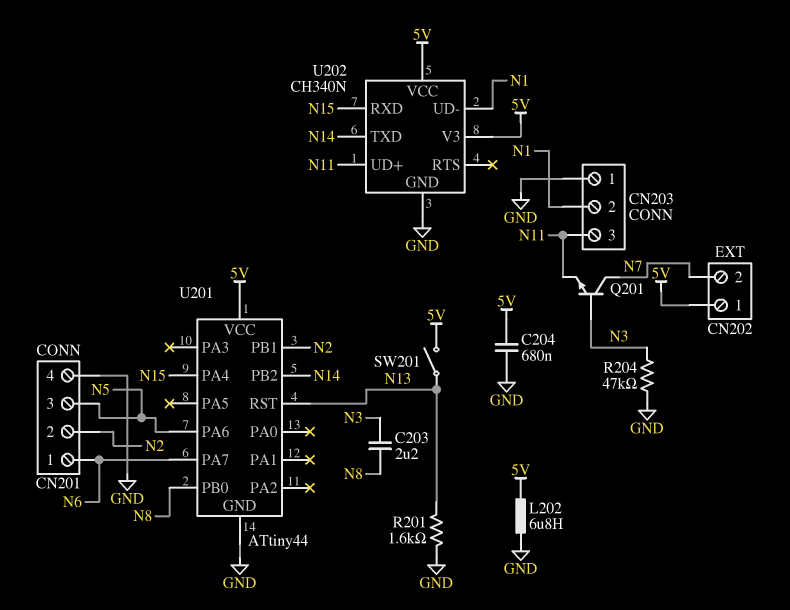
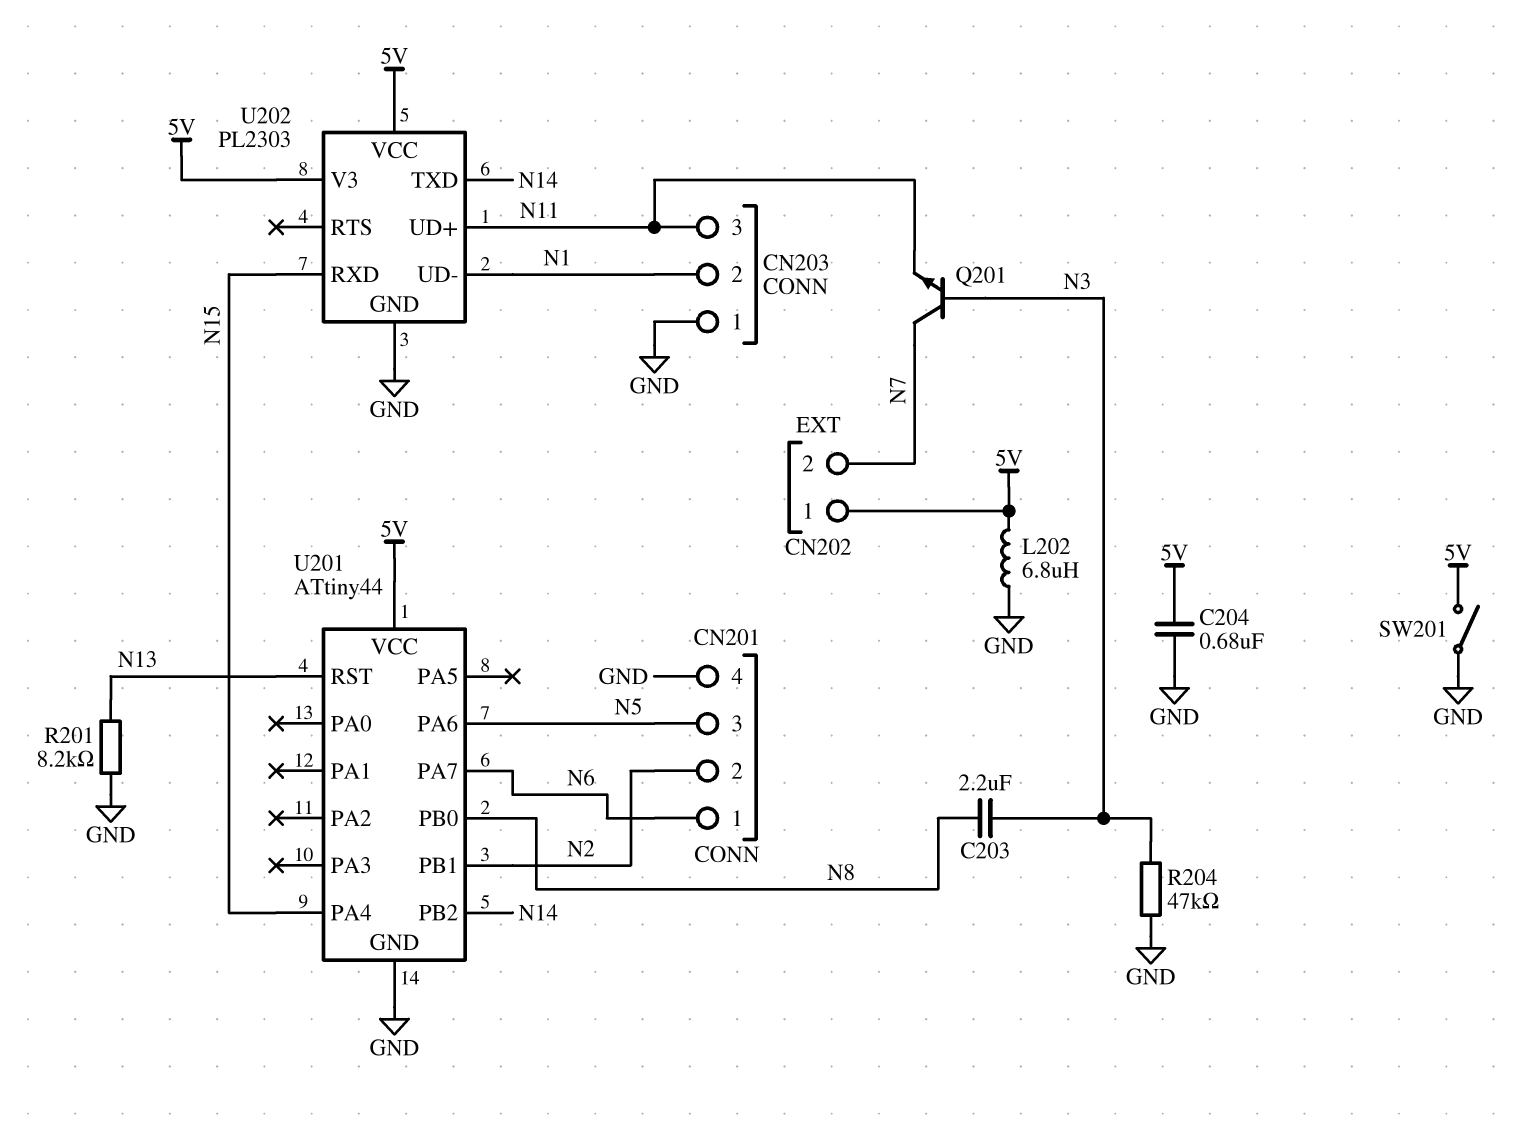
R201: 1.6k (GND, N13) -> 8.2k (GND, N13)
SW201: switch (5V, N13) -> switch (5V, GND)
U202: CH340N -> PL2303

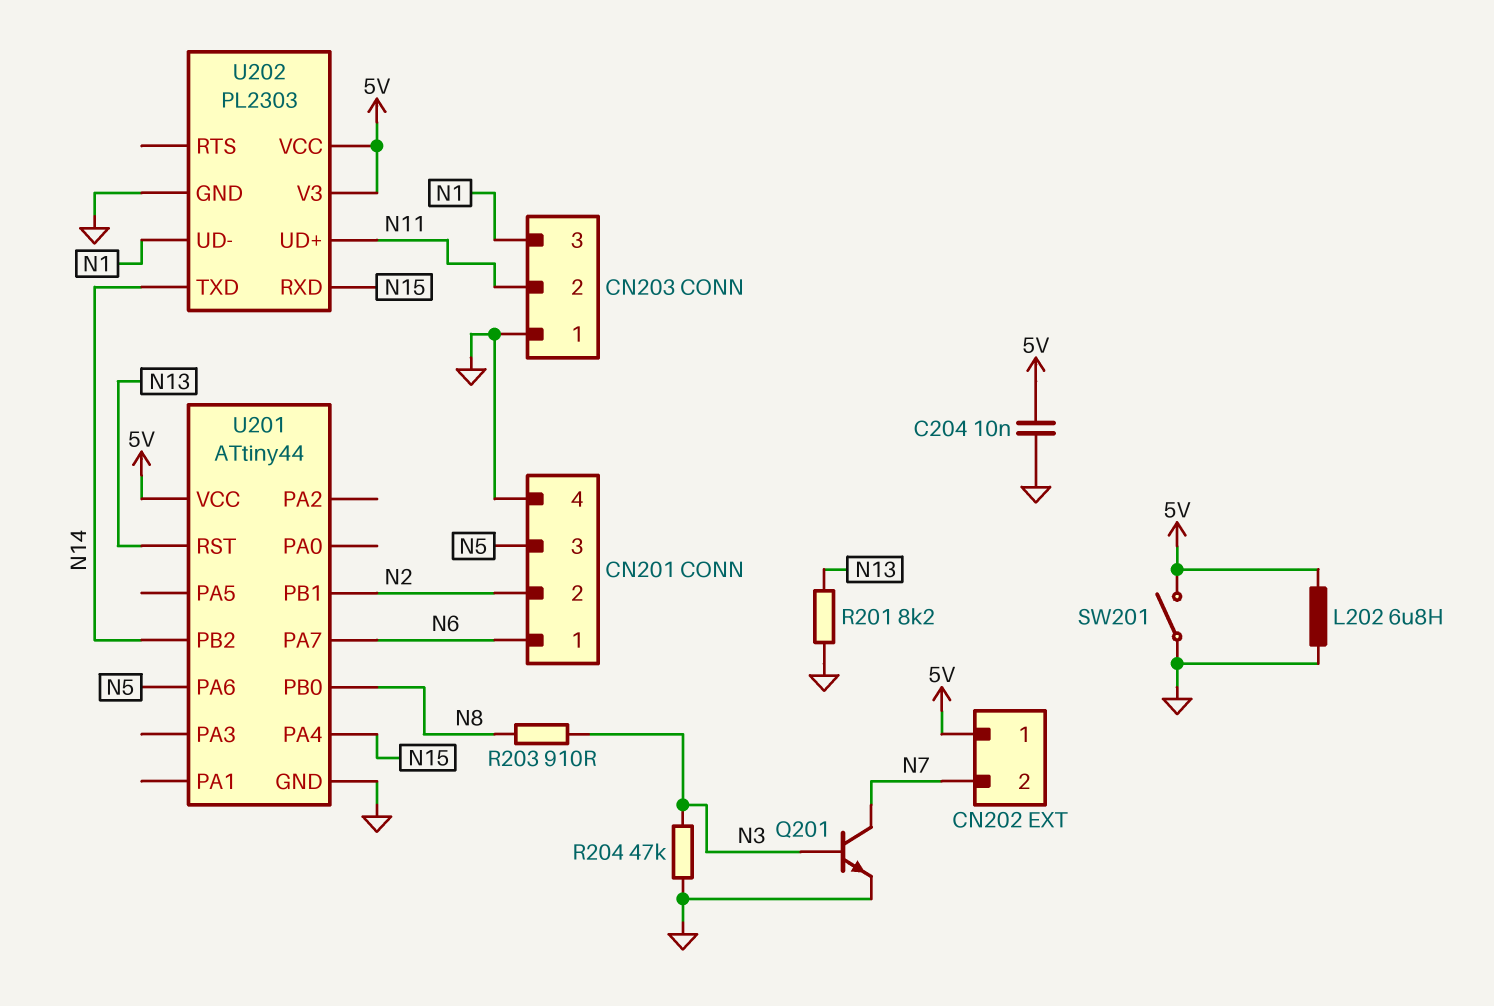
C203: 2.2uF (N3, N8) -> none
C204: 680nF (5V, GND) -> 10nF (5V, GND)
CN203 pin 2: N1 -> N11
CN203 pin 3: N11 -> N1
Q201: NPN (B N3, C N7, E N11) -> NPN (B N3, C N7, E GND)
R203: none -> 910 (N3, N8)

